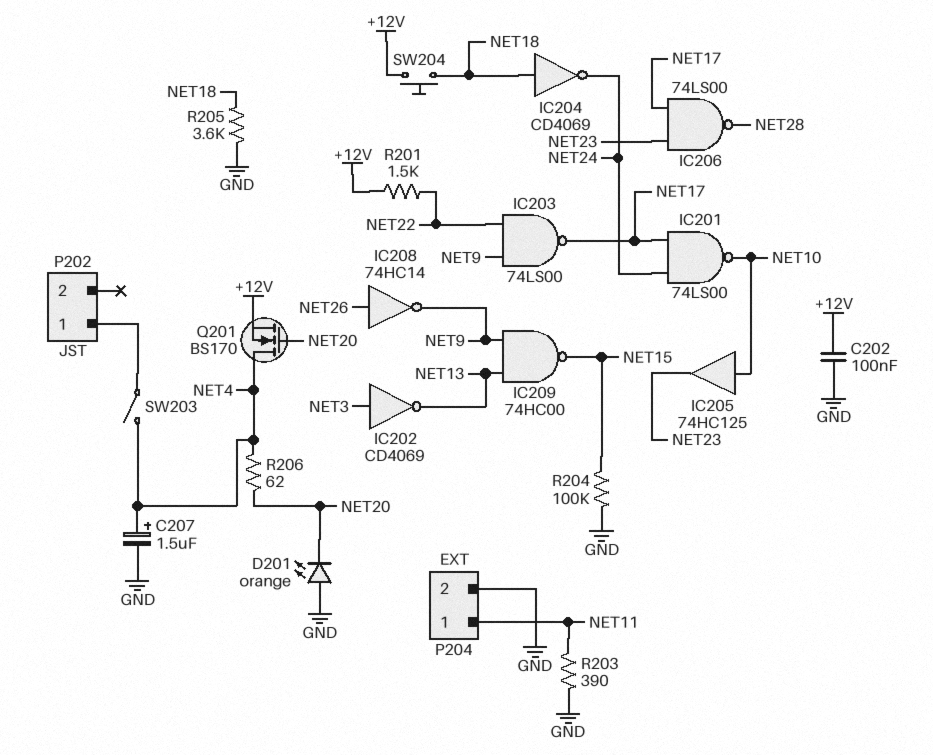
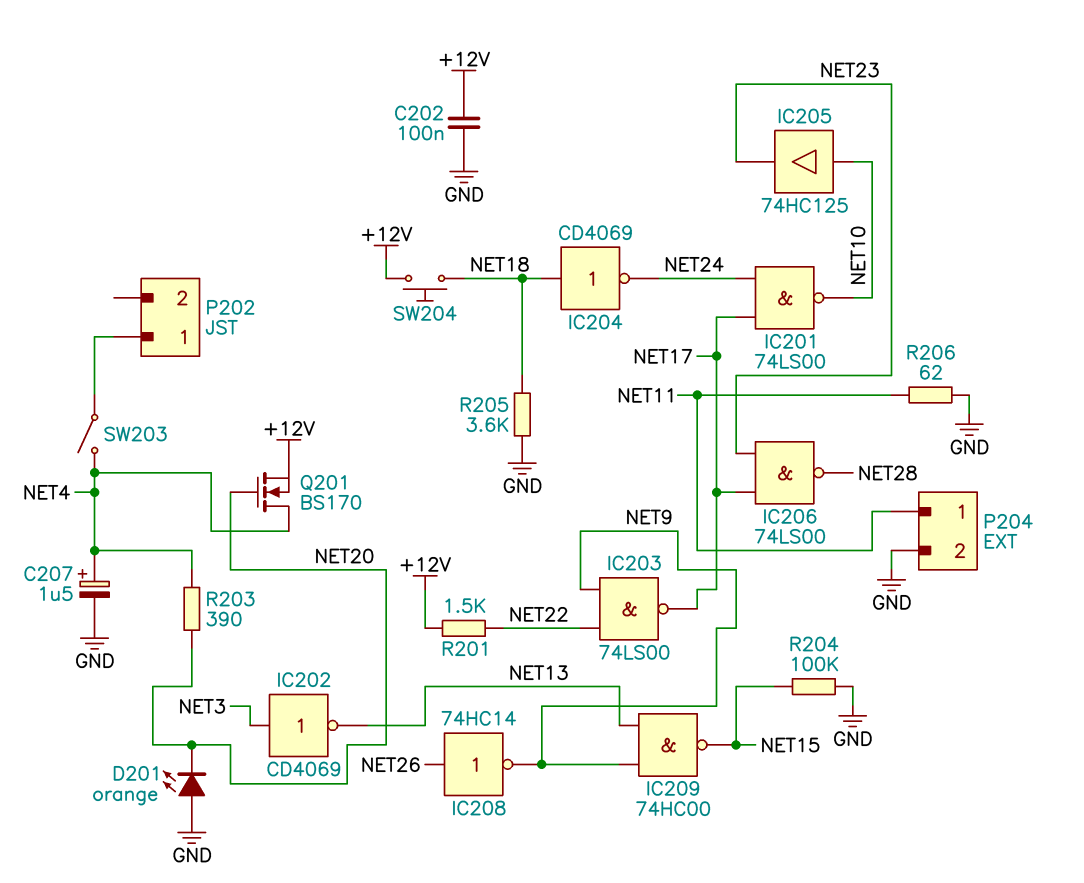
R203: 390 (GND, NET11) -> 390 (NET4, NET20)
R206: 62 (NET4, NET20) -> 62 (GND, NET11)

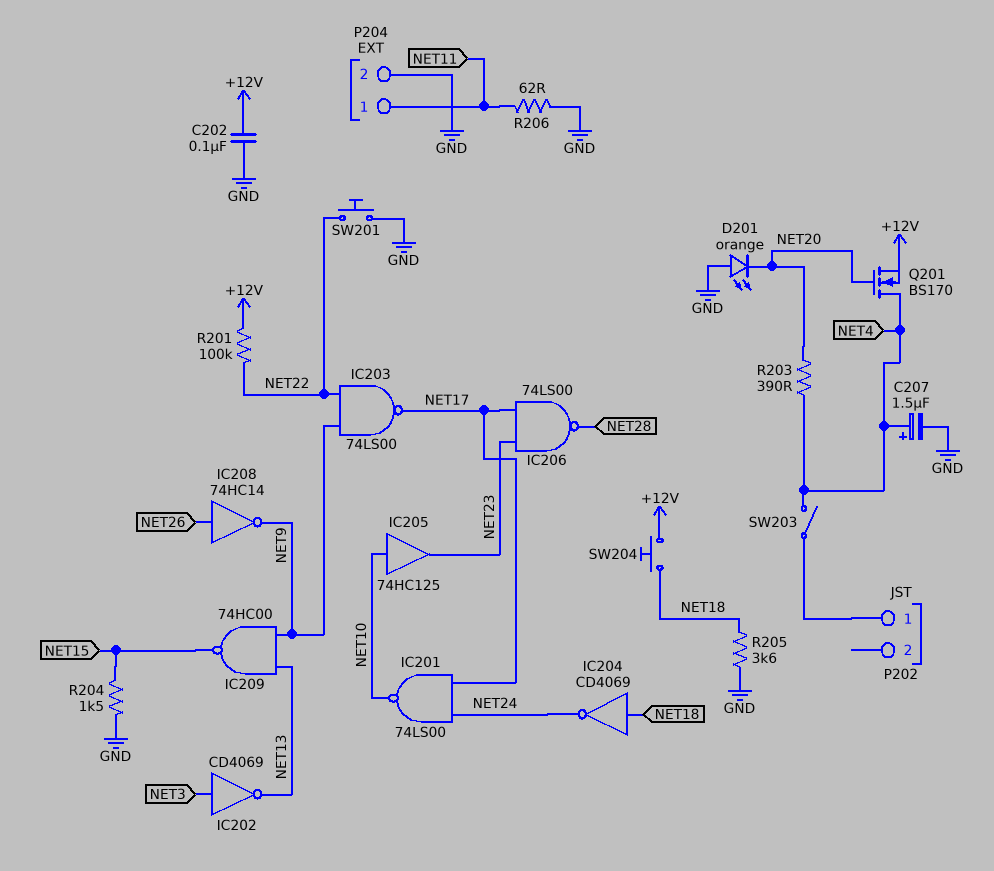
R201: 1.5k (+12V, NET22) -> 100k (+12V, NET22)
R204: 100k (GND, NET15) -> 1.5k (GND, NET15)
SW201: none -> button (GND, NET22)

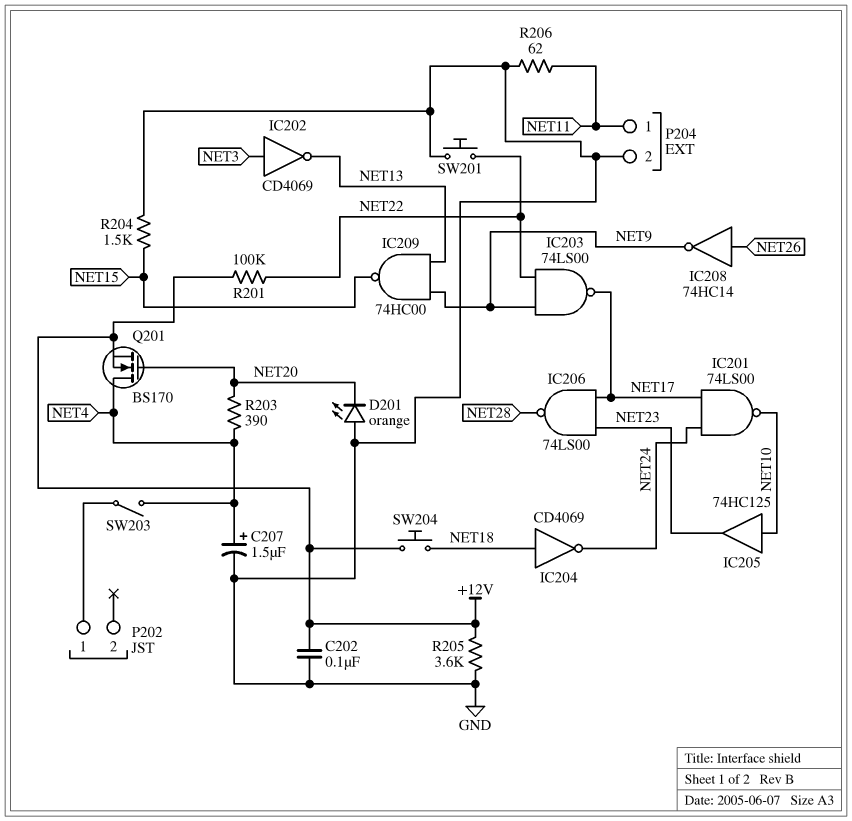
R205: 3.6k (GND, NET18) -> 3.6k (+12V, GND)

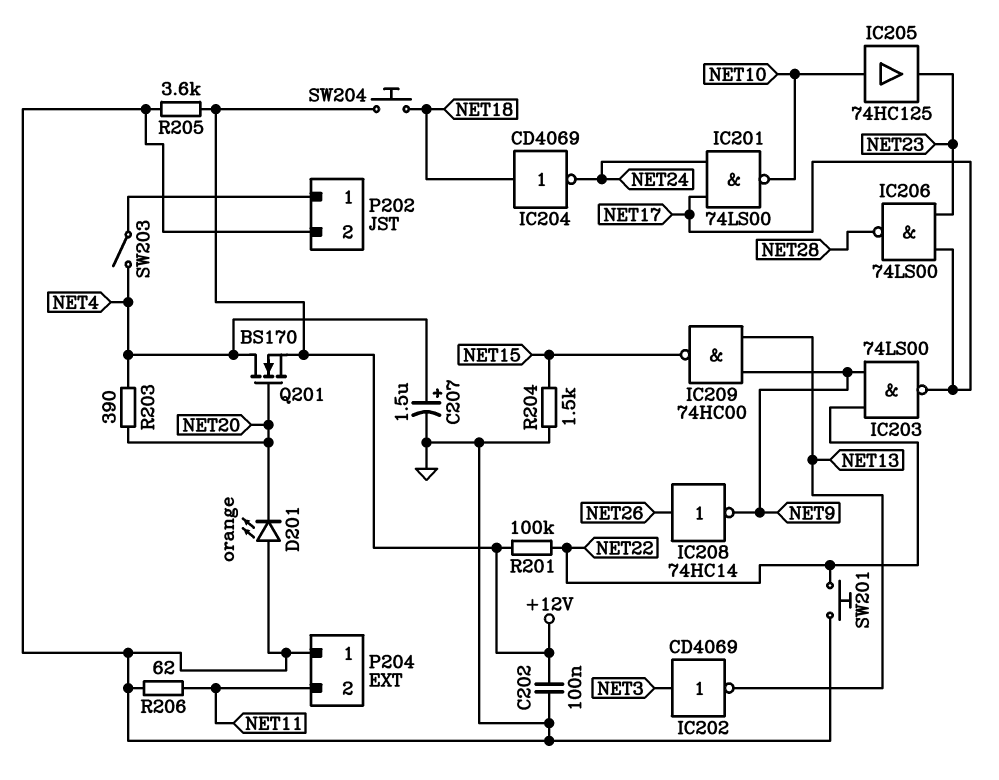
P202 pin 2: none -> GND
P204 pin 1: NET11 -> GND
P204 pin 2: GND -> NET11

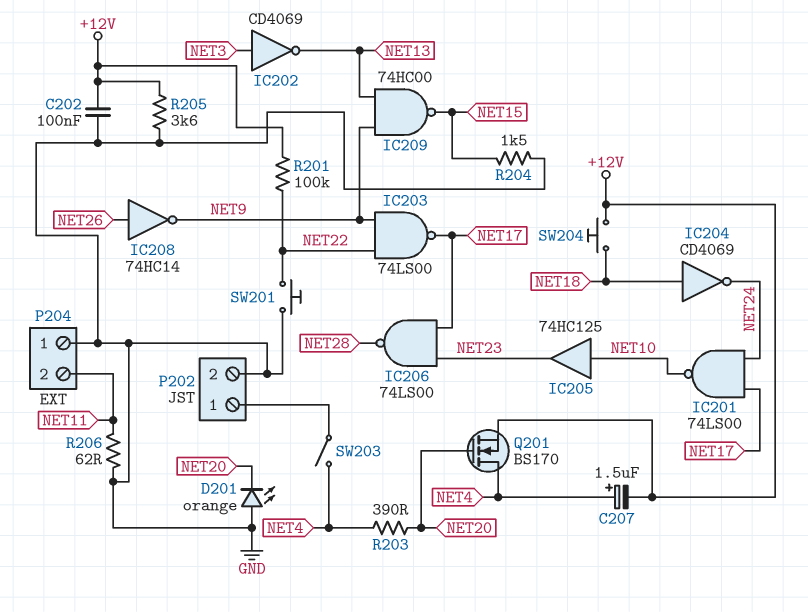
C207: 1.5uF (plus NET4, minus GND) -> 1.5uF (plus NET4, minus +12V)

